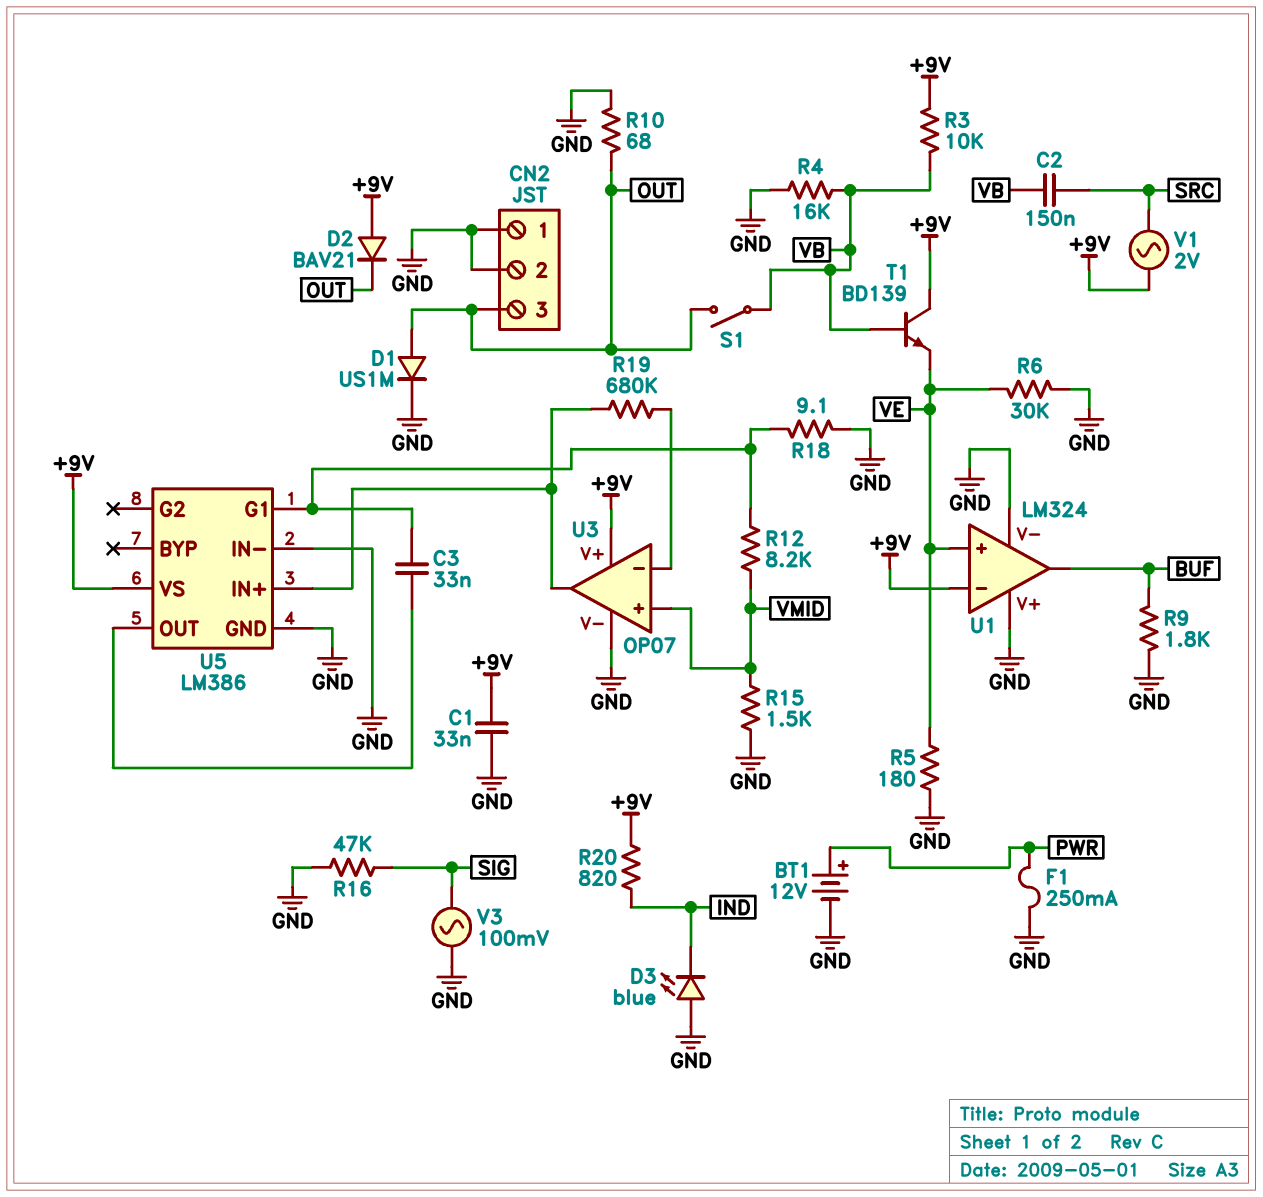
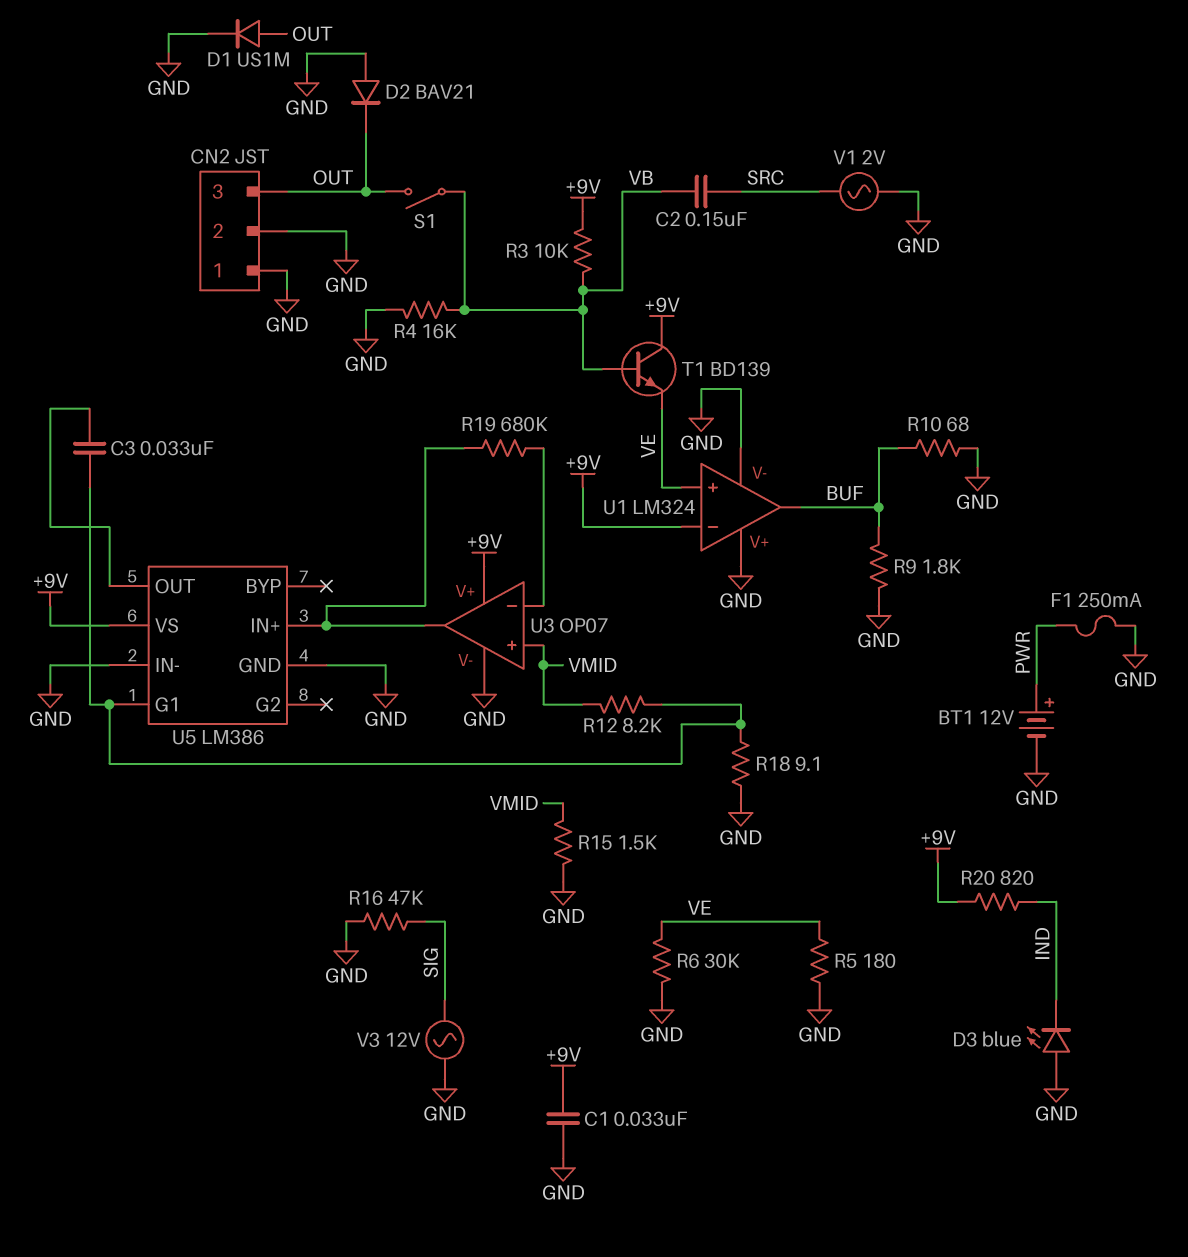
D2: diode BAV21 (A +9V, K OUT) -> diode BAV21 (A GND, K OUT)
R10: 68 (GND, OUT) -> 68 (BUF, GND)
V1: AC 2V (+9V, SRC) -> AC 2V (GND, SRC)
V3: AC 100mV (GND, SIG) -> AC 12V (GND, SIG)

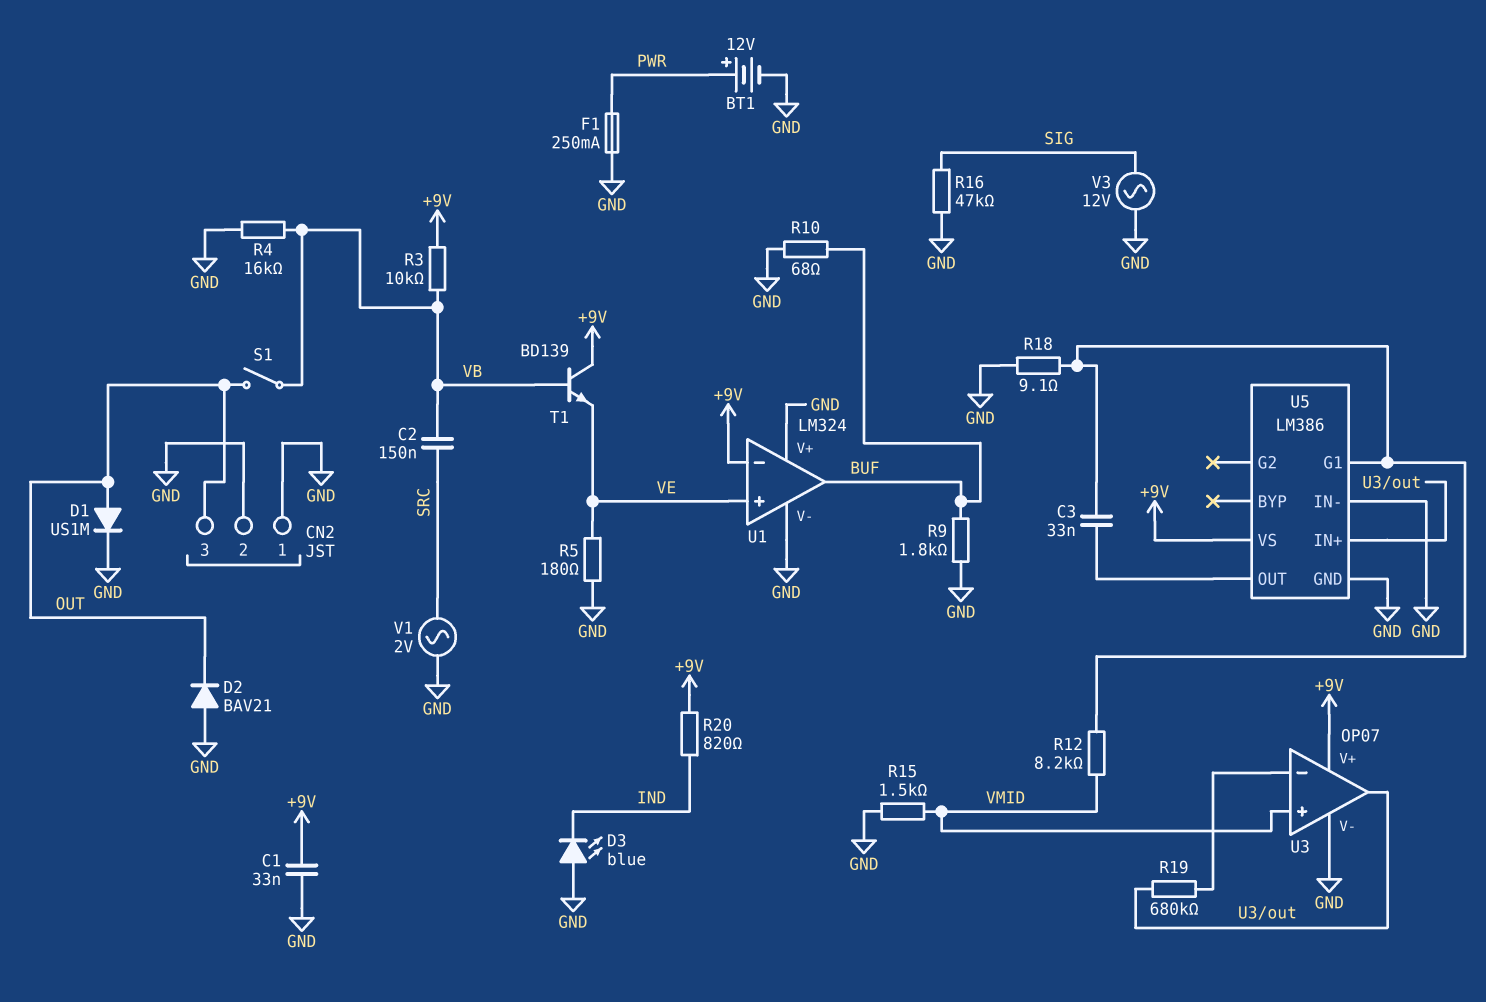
R6: 30k (GND, VE) -> none

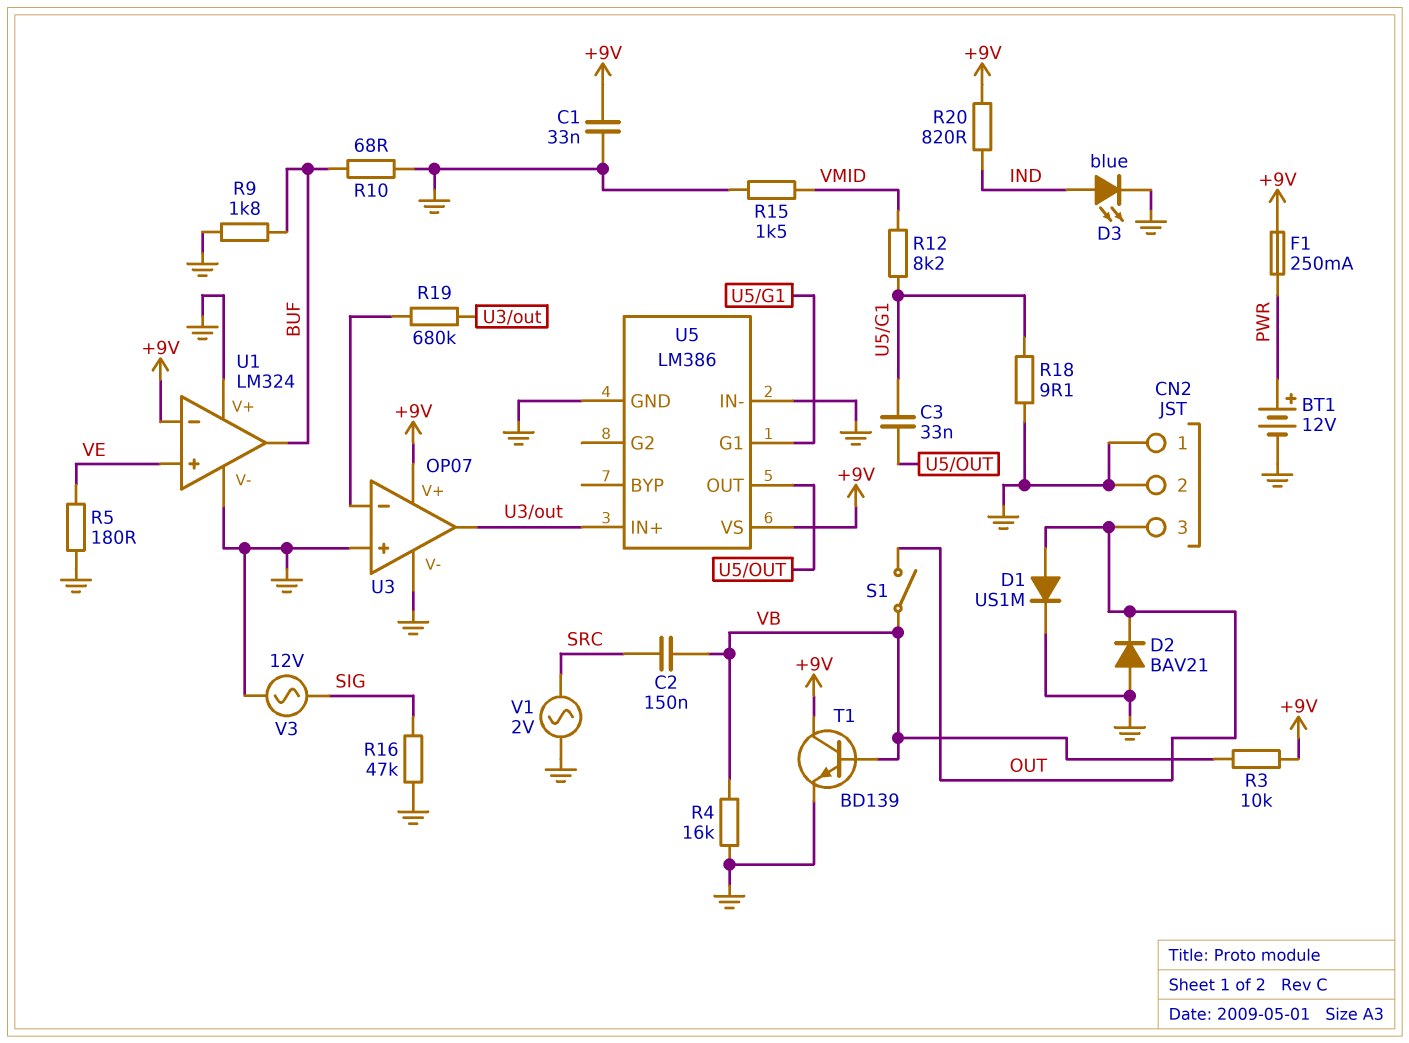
D3: LED blue (A GND, K IND) -> LED blue (A IND, K GND)
F1: 250mA (GND, PWR) -> 250mA (+9V, PWR)
T1: NPN BD139 (B VB, C +9V, E VE) -> NPN BD139 (B VB, C +9V, E GND)
U3 pin in+: VMID -> GND

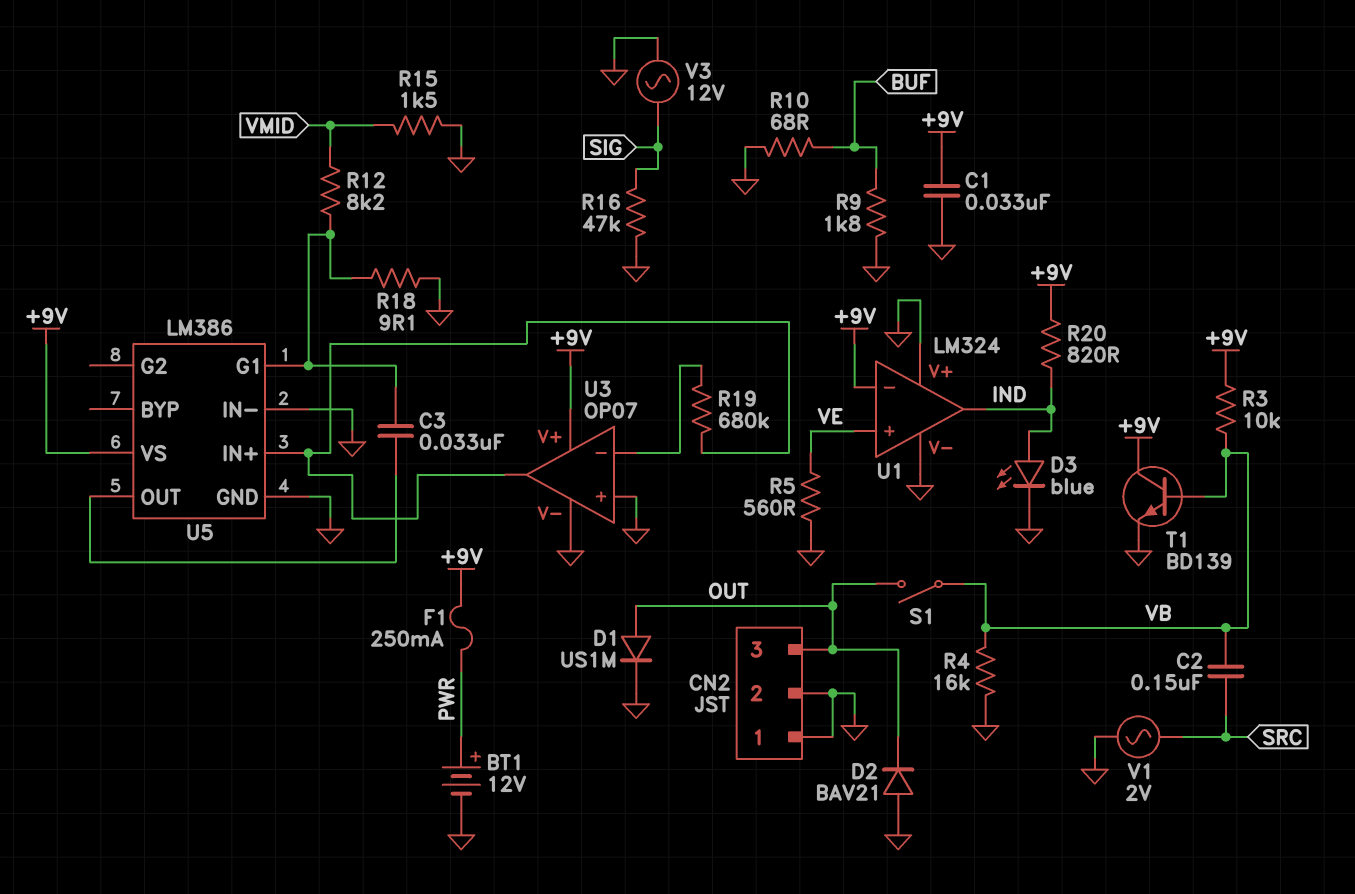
R5: 180 (GND, VE) -> 560 (GND, VE)
U1 pin out: BUF -> IND

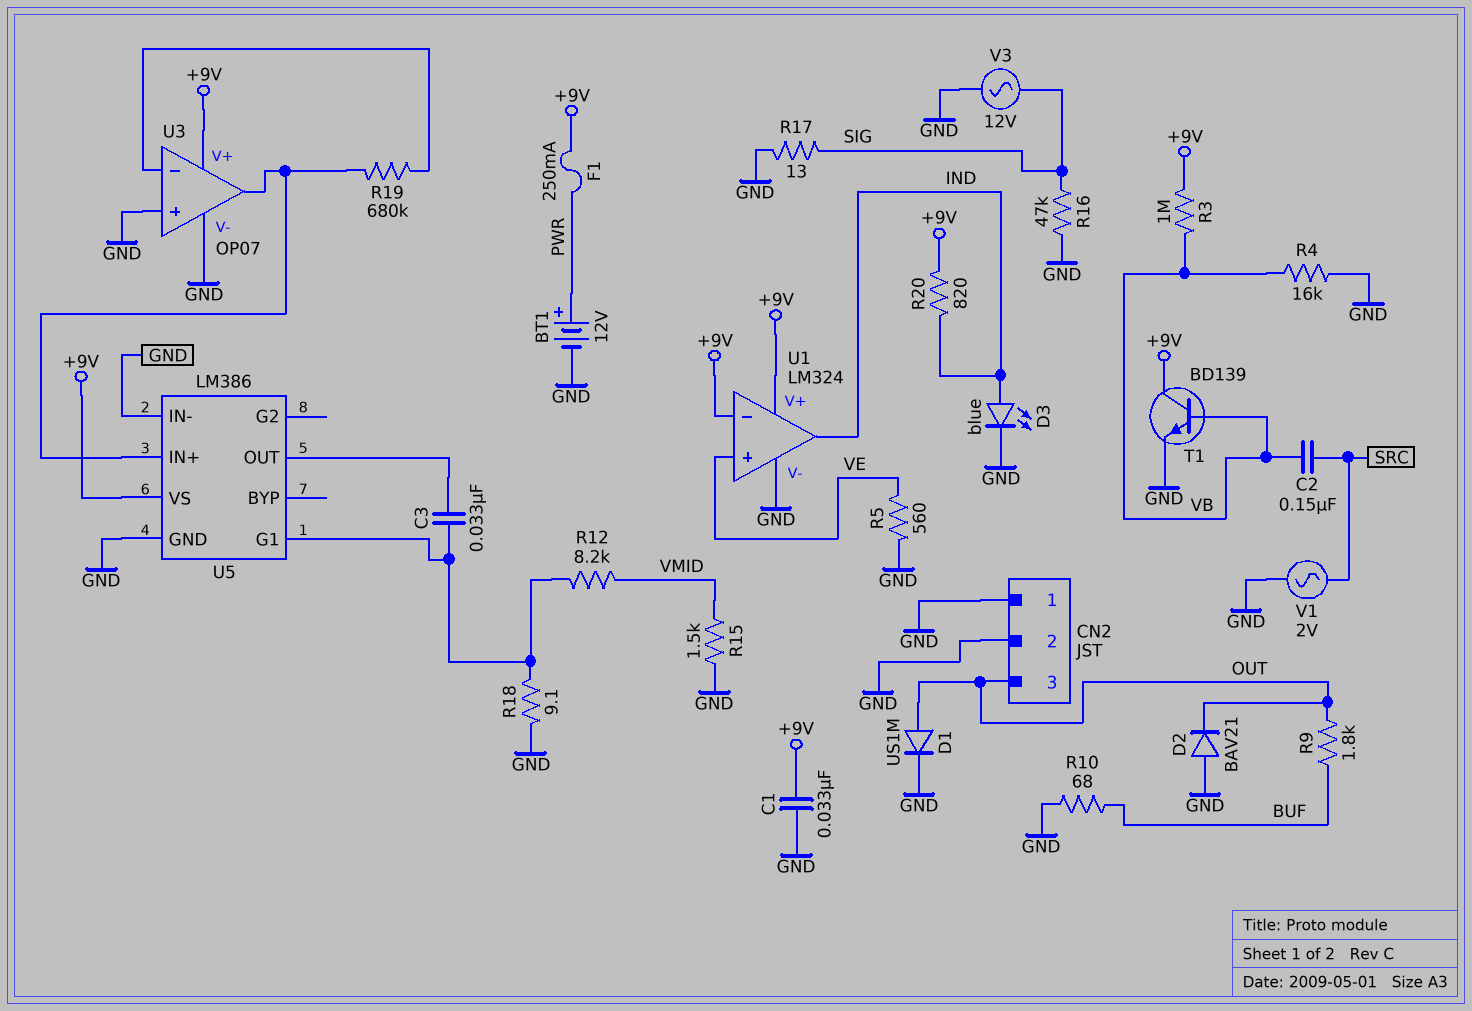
R3: 10k (+9V, VB) -> 1M (+9V, VB)
R9: 1.8k (BUF, GND) -> 1.8k (BUF, OUT)
R17: none -> 13 (GND, SIG)
S1: switch (OUT, VB) -> none
U1 pin V+: GND -> +9V

